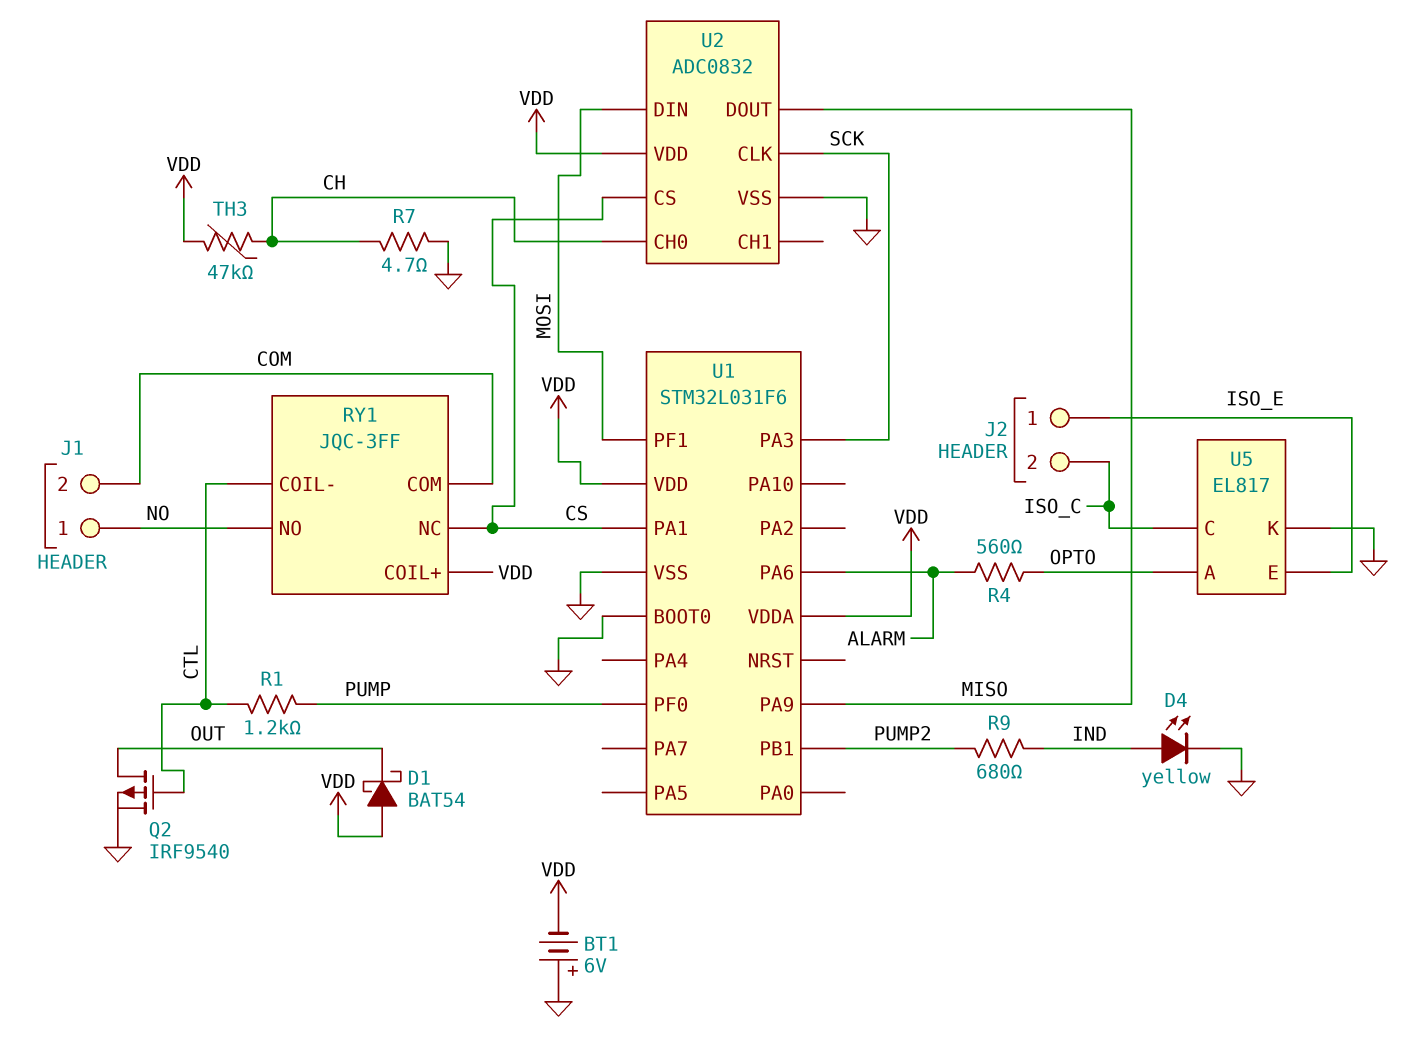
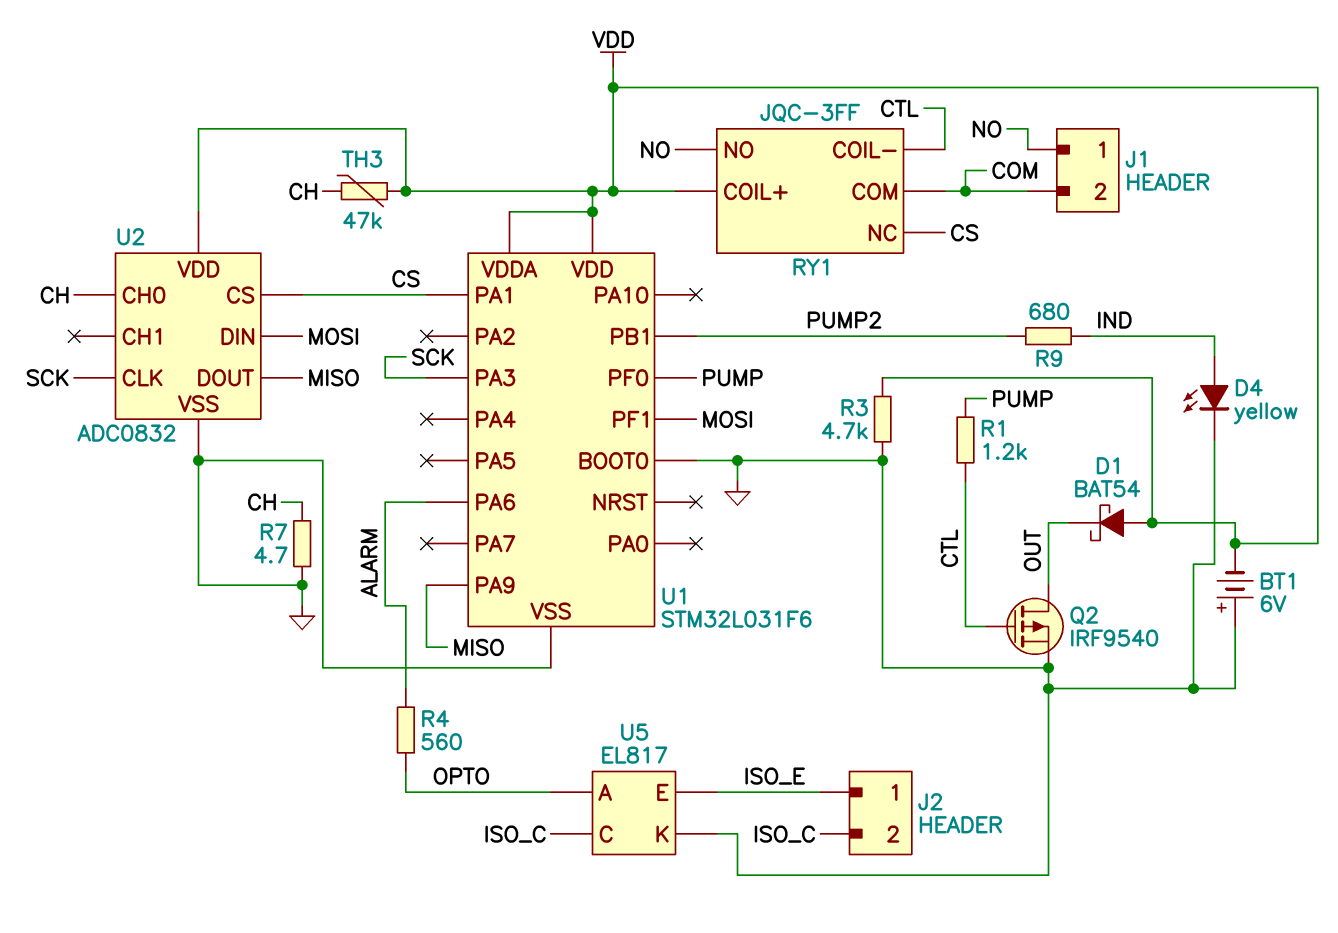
R3: none -> 4.7k (GND, VDD)

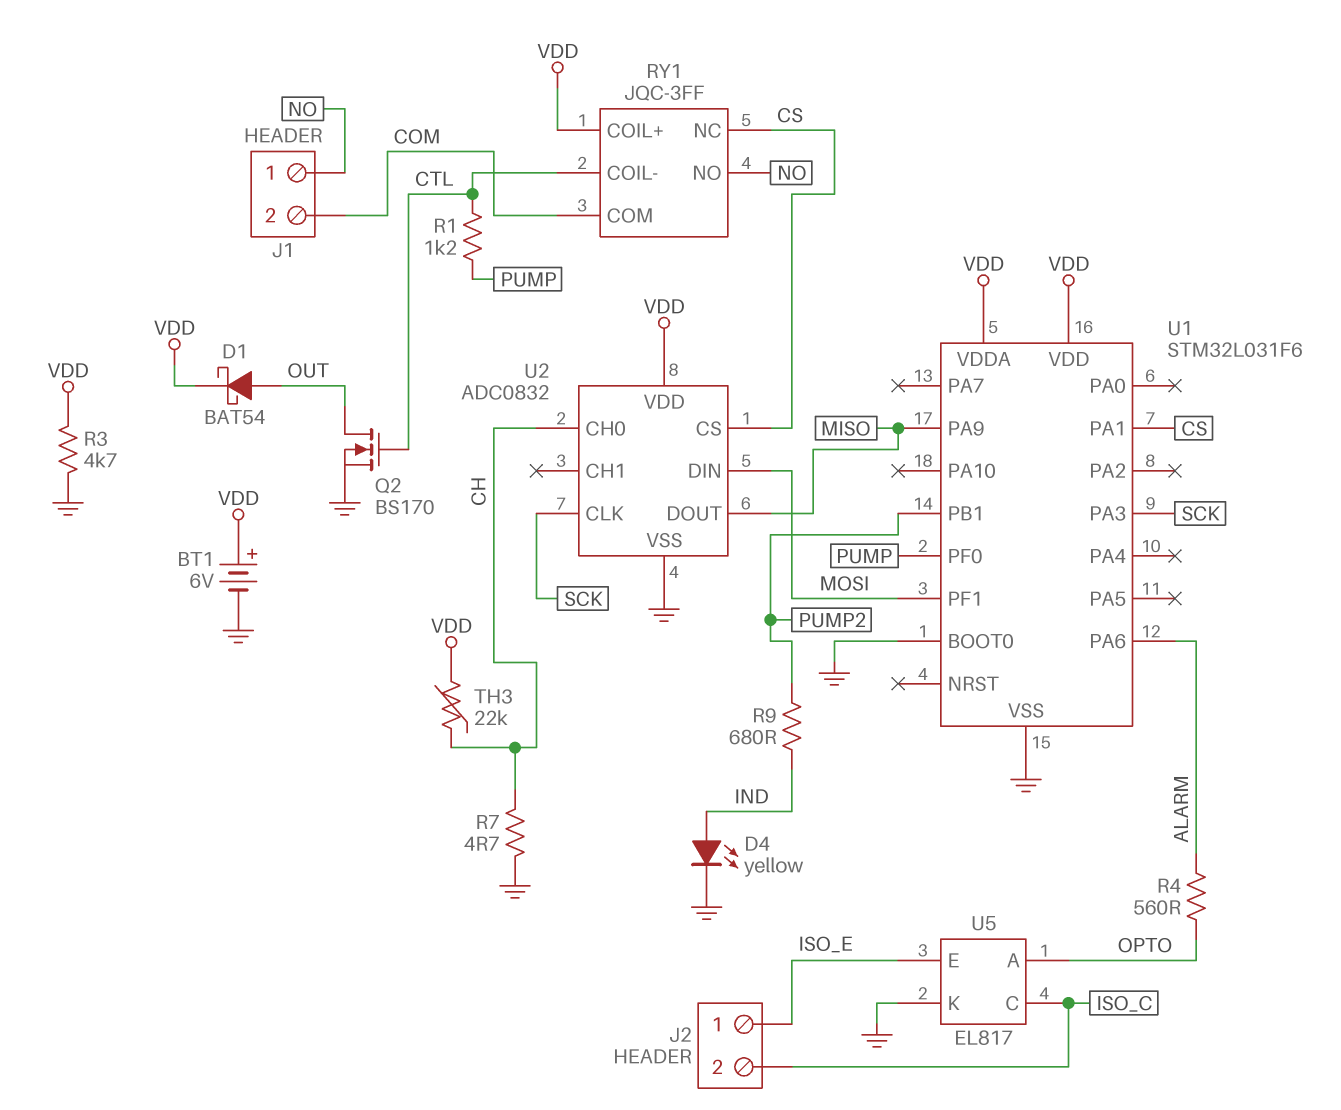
BT1: 6V (plus GND, minus VDD) -> 6V (plus VDD, minus GND)
D1: schottky BAT54 (A VDD, K OUT) -> schottky BAT54 (A OUT, K VDD)
Q2: PMOS IRF9540 (G CTL, D OUT, S GND) -> NMOS BS170 (G CTL, D OUT, S GND)
TH3: 47k (CH, VDD) -> 22k (CH, VDD)

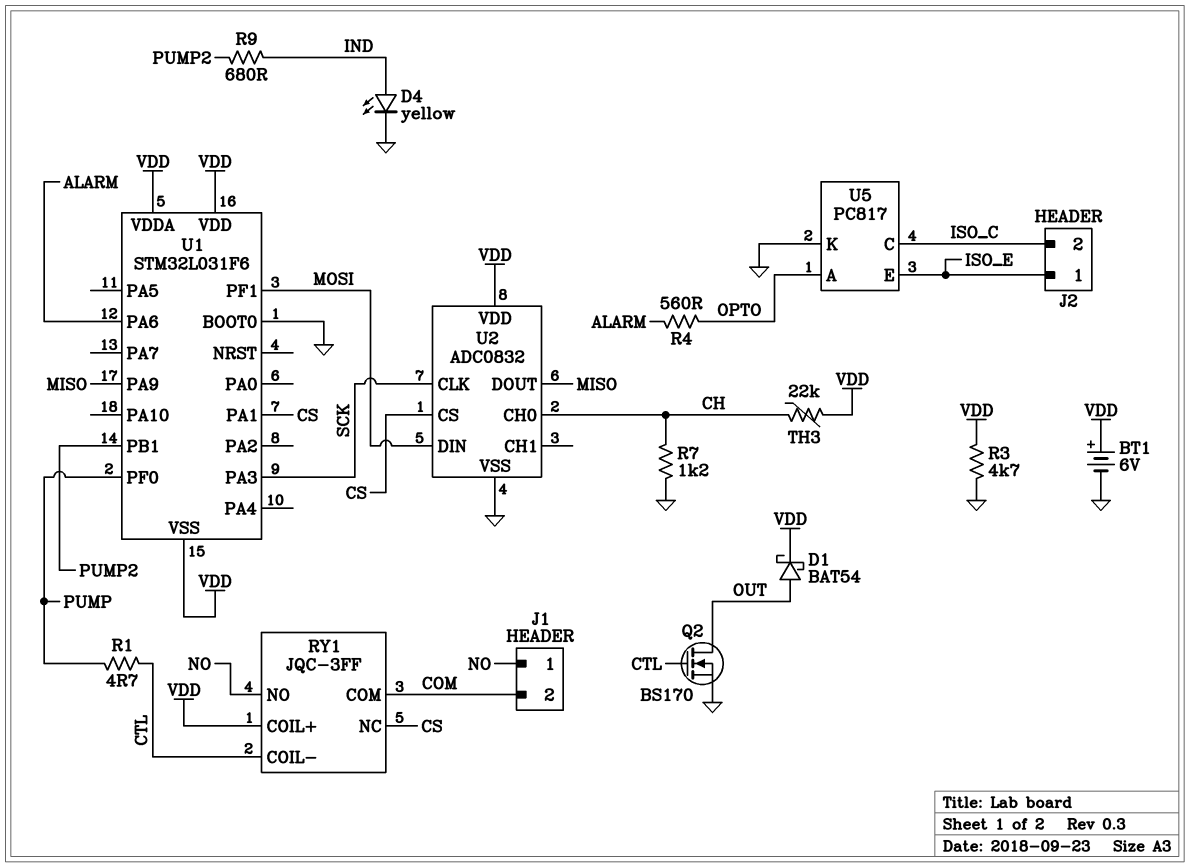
R1: 1.2k (CTL, PUMP) -> 4.7 (CTL, PUMP)
R7: 4.7 (CH, GND) -> 1.2k (CH, GND)
U1 pin VSS: GND -> VDD
U5: EL817 -> PC817

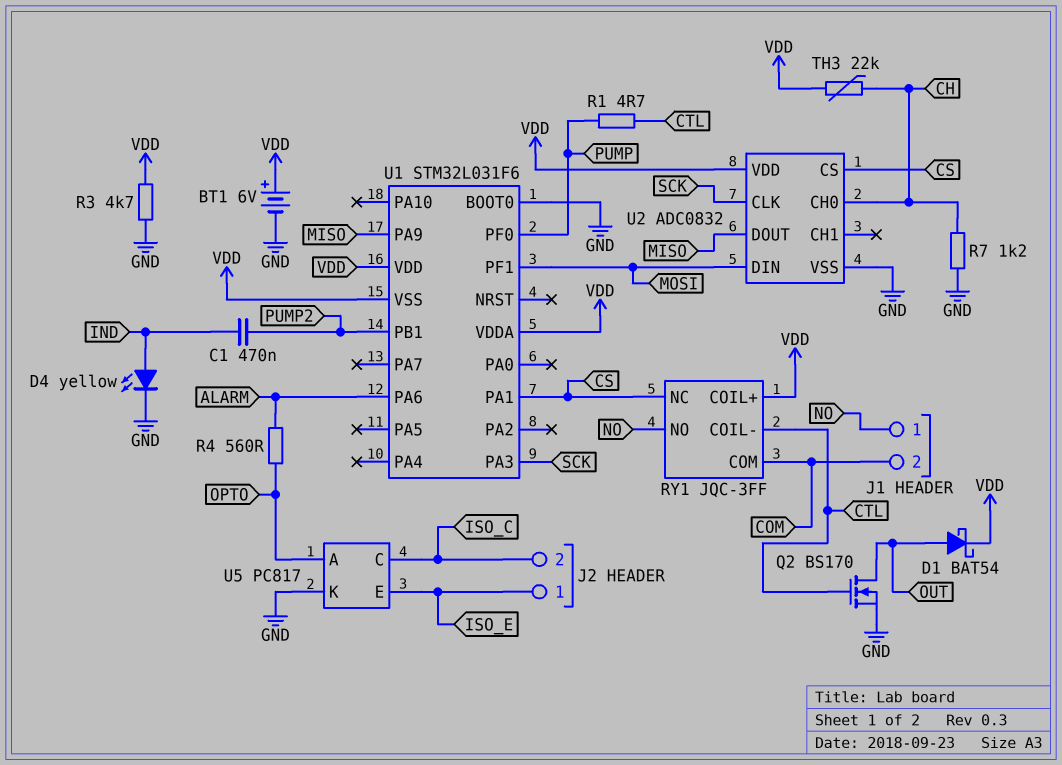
C1: none -> 470nF (IND, PUMP2)
R9: 680 (IND, PUMP2) -> none

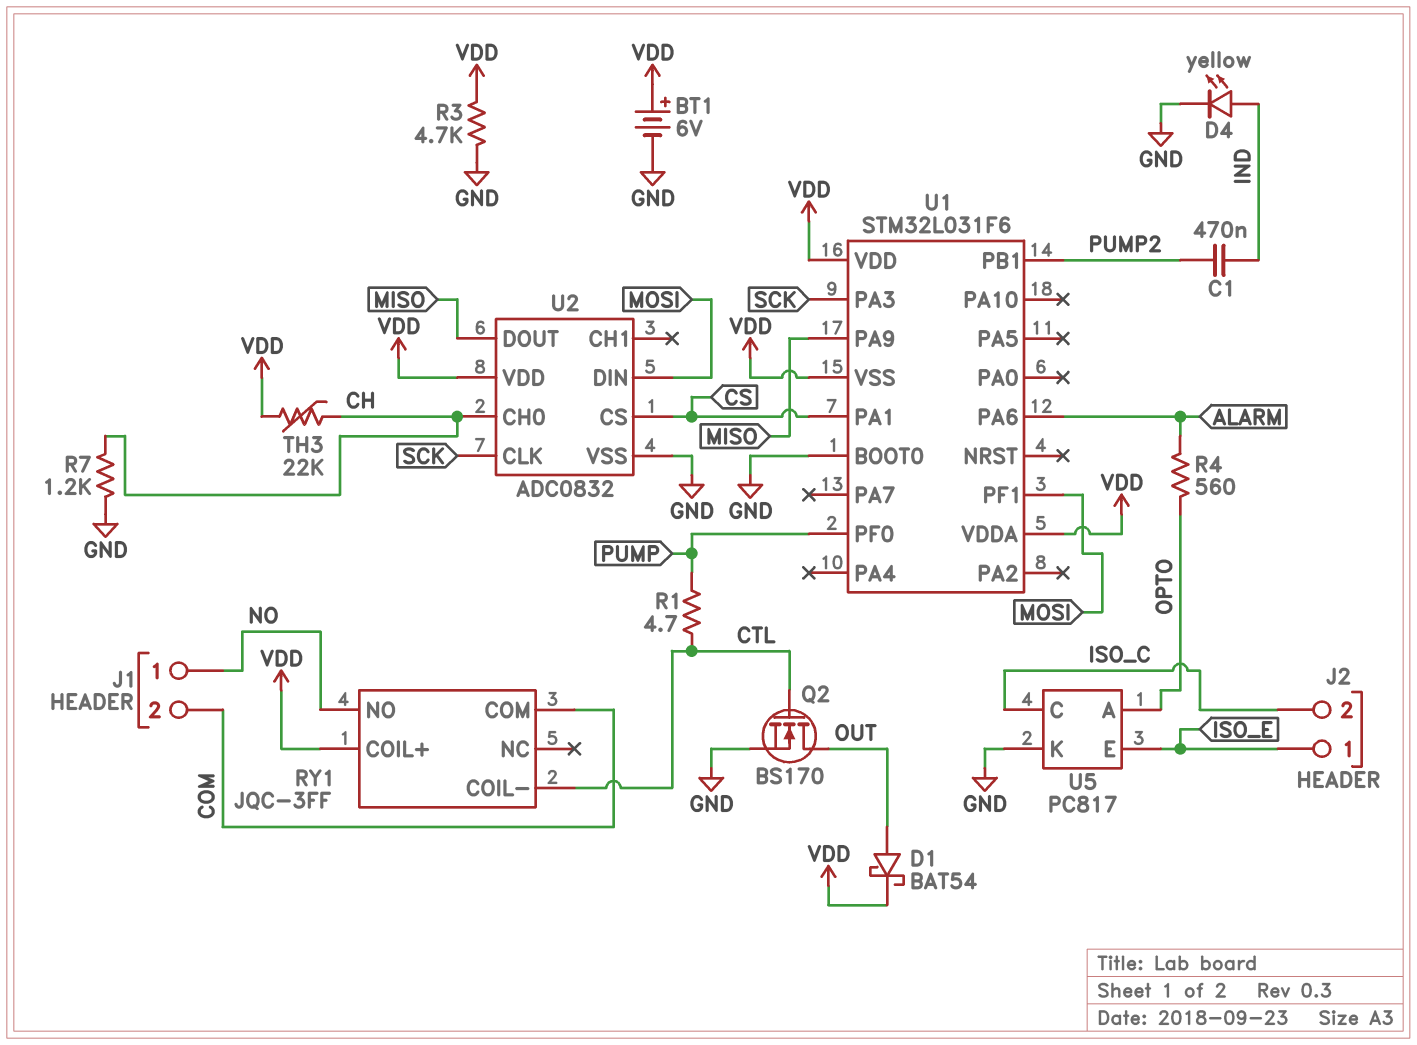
RY1 pin NC: CS -> none

